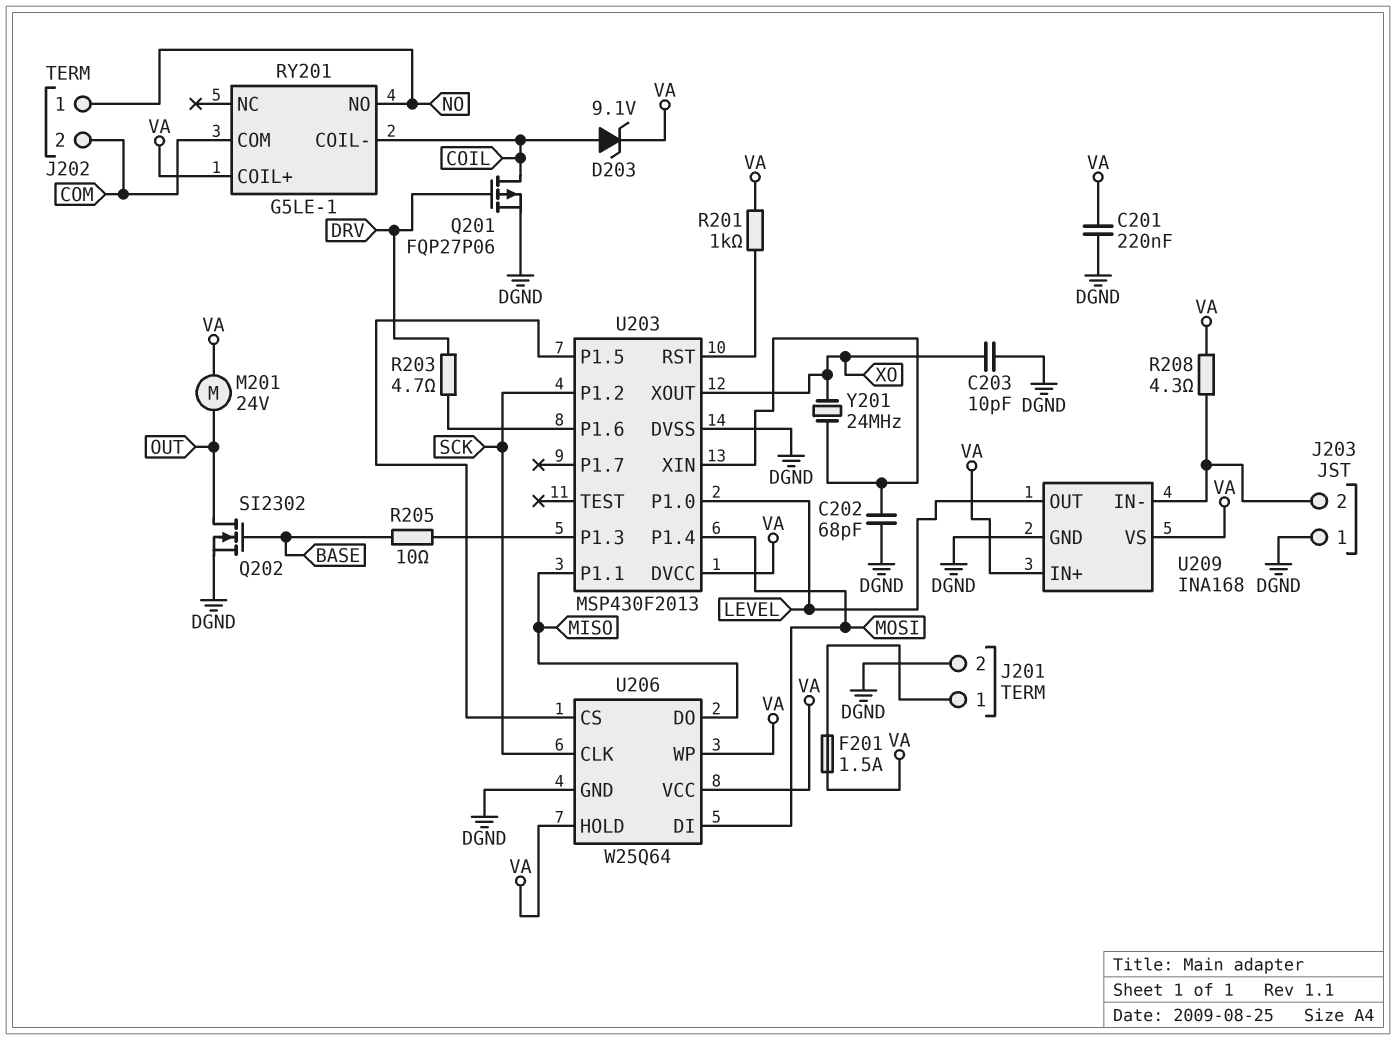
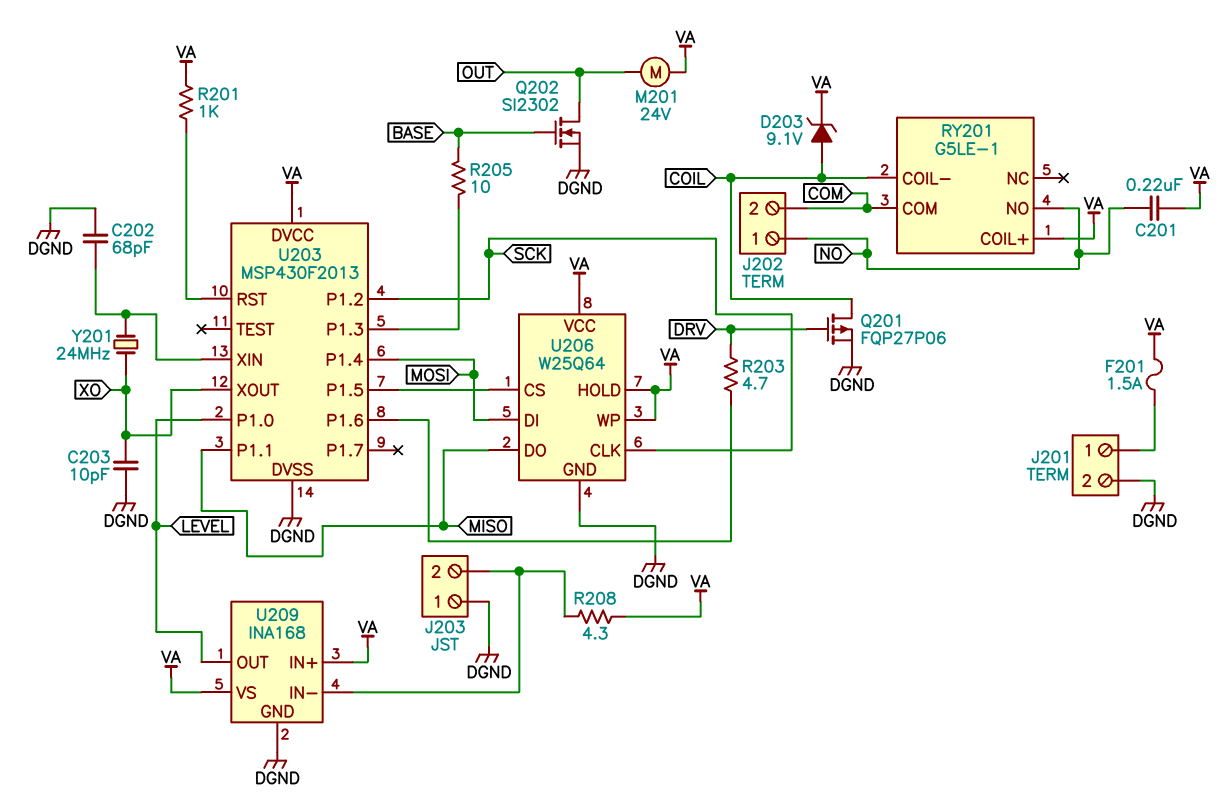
C201: 220nF (DGND, VA) -> 220nF (NO, VA)

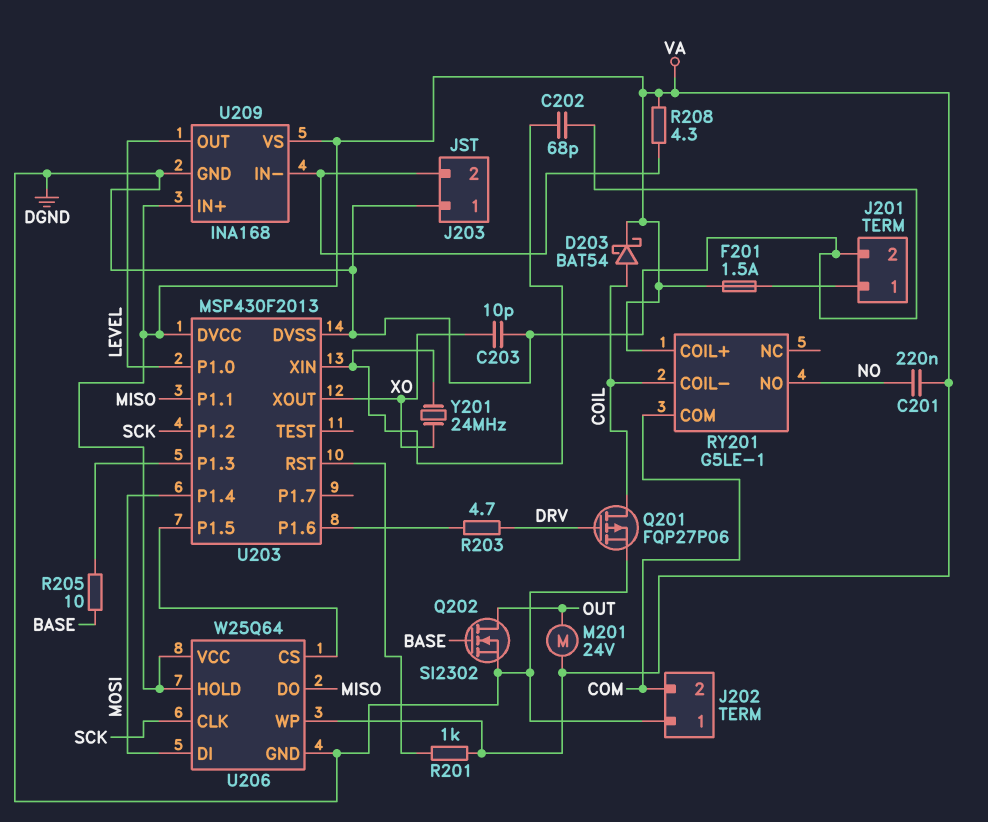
D203: zener 9.1V (A COIL, K VA) -> schottky BAT54 (A COIL, K VA)
J202 pin 1: NO -> DGND

